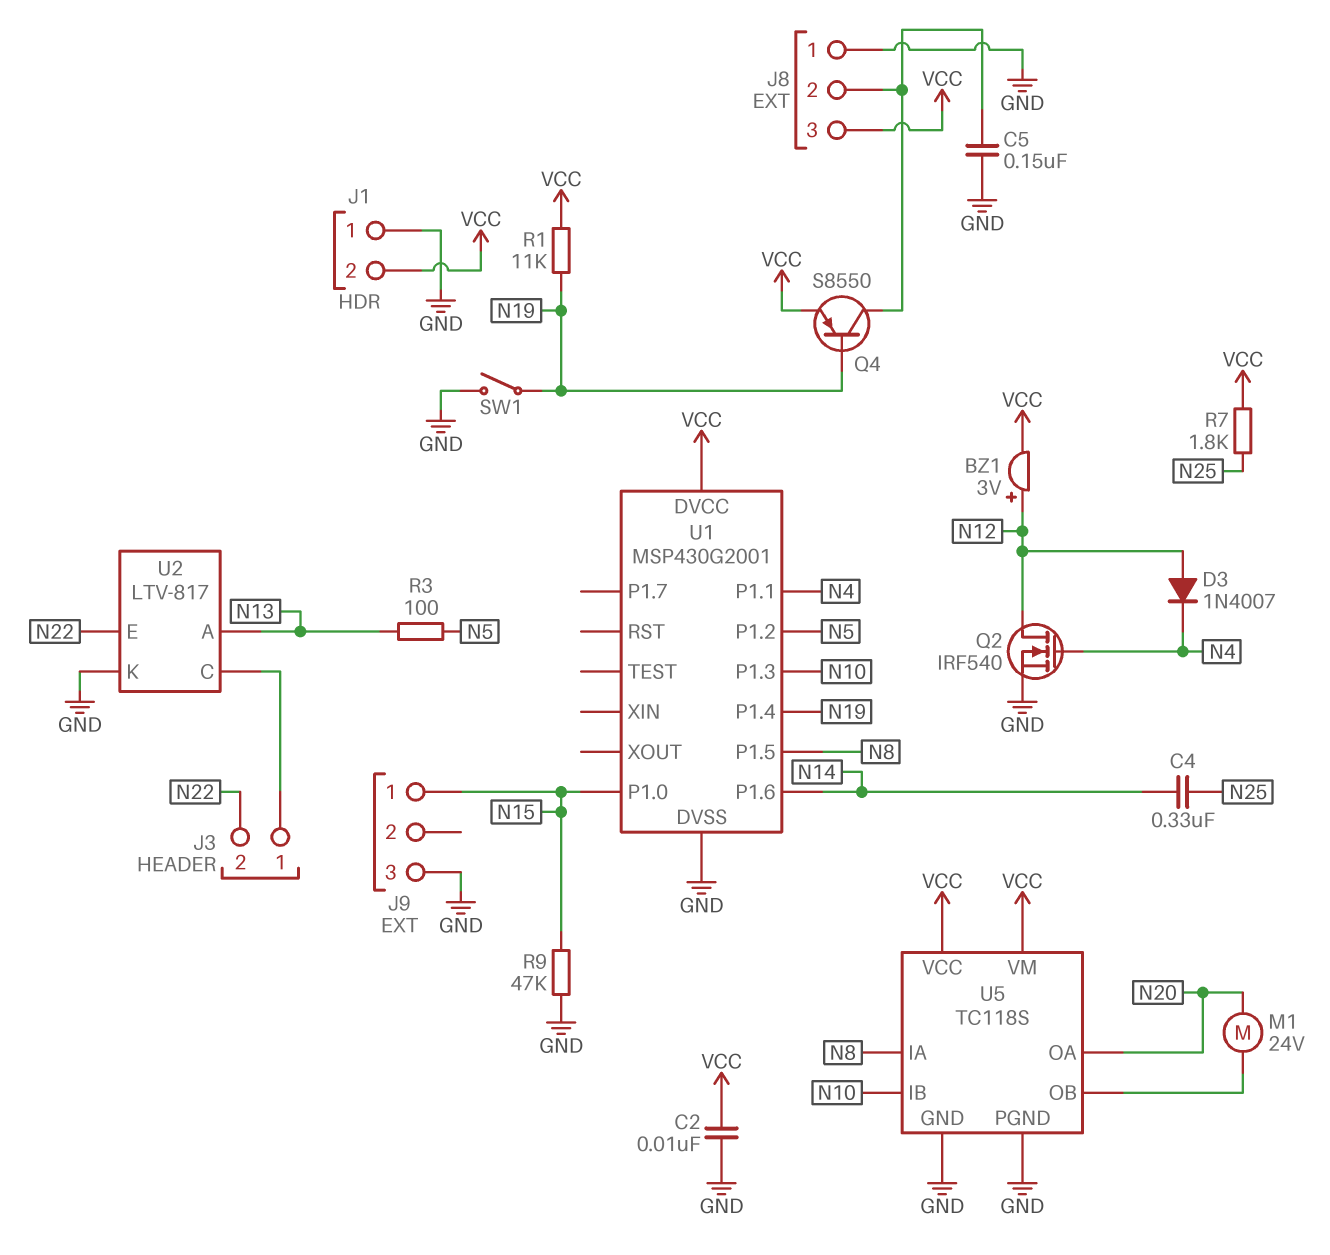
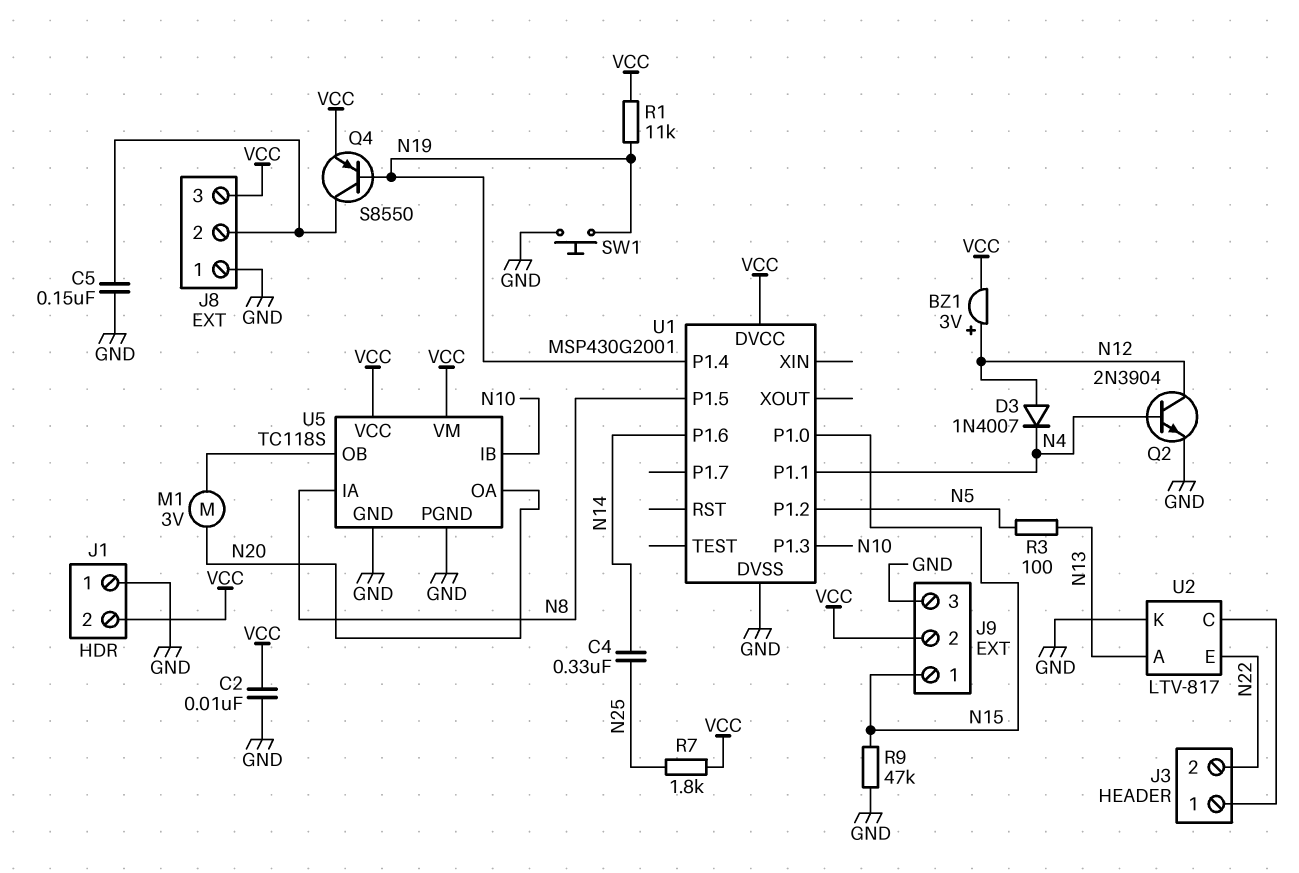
J9 pin 2: none -> VCC
M1: motor 24V (N20, U5/OB) -> motor 3V (N20, U5/OB)
Q2: NMOS IRF540 (G N4, D N12, S GND) -> NPN 2N3904 (B N4, C N12, E GND)
SW1: switch (GND, N19) -> button (GND, N19)

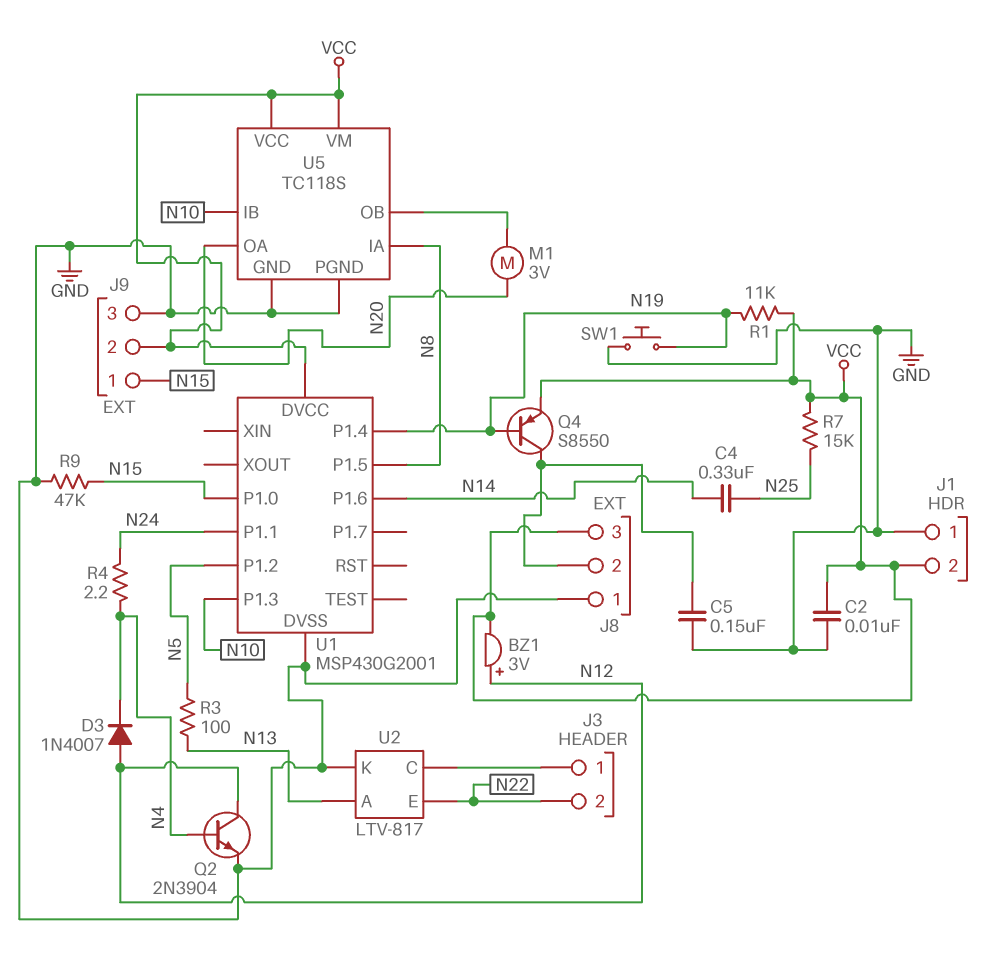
R4: none -> 2.2 (N4, N24)
R7: 1.8k (N25, VCC) -> 15k (N25, VCC)
U1 pin P1.1: N4 -> N24

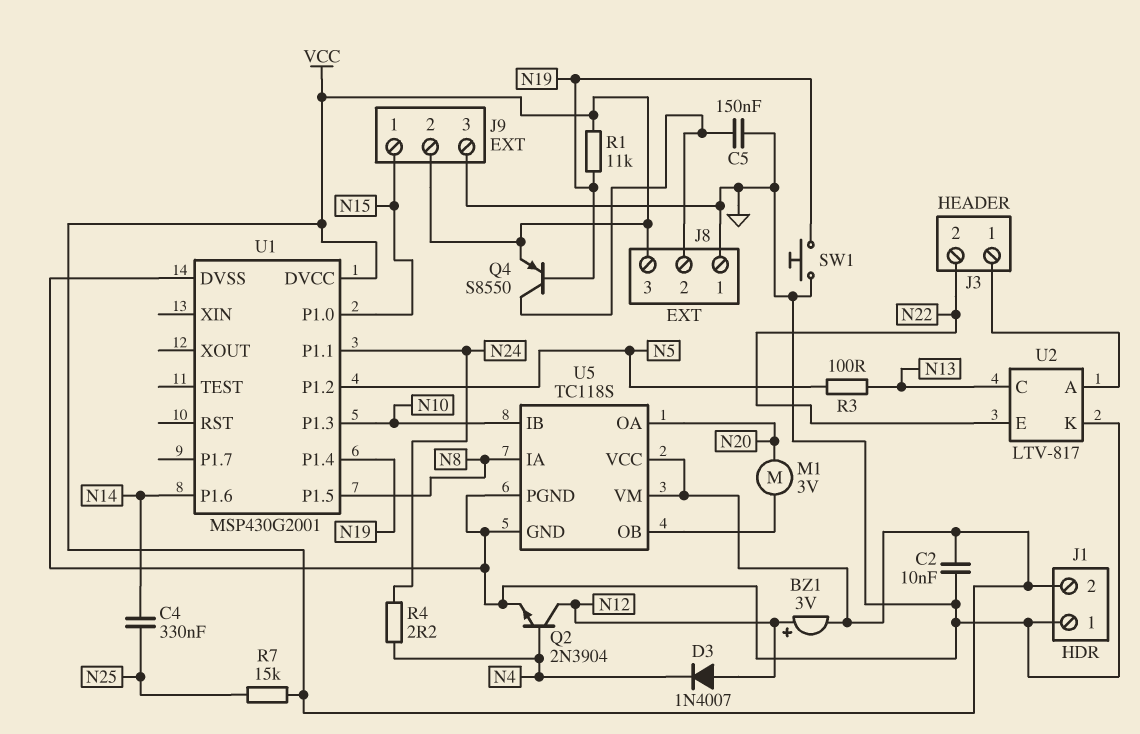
R9: 47k (GND, N15) -> none
U2 pin A: N13 -> J3/1
U2 pin C: J3/1 -> N13

